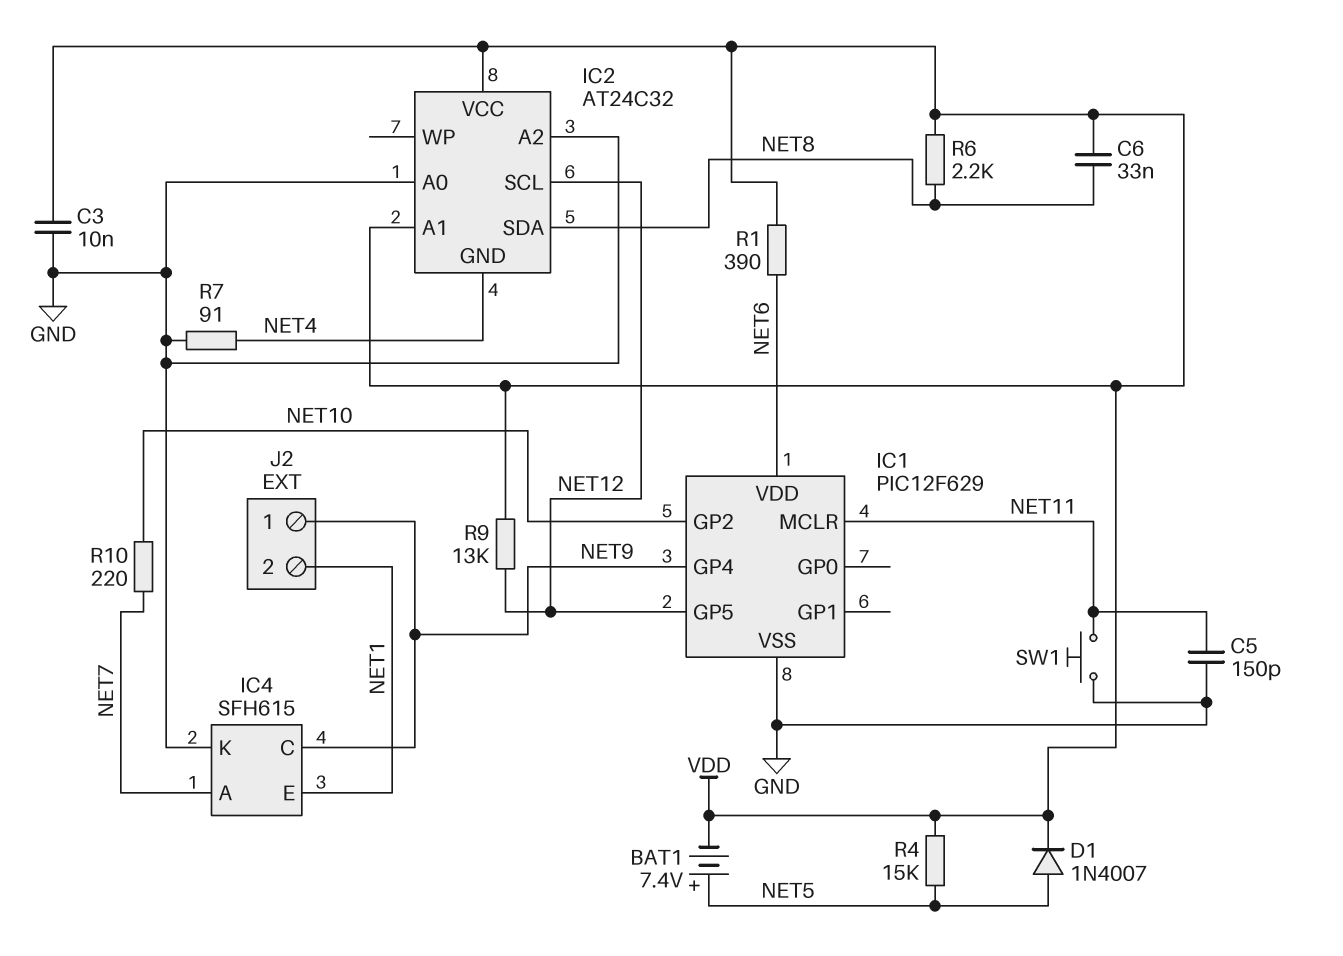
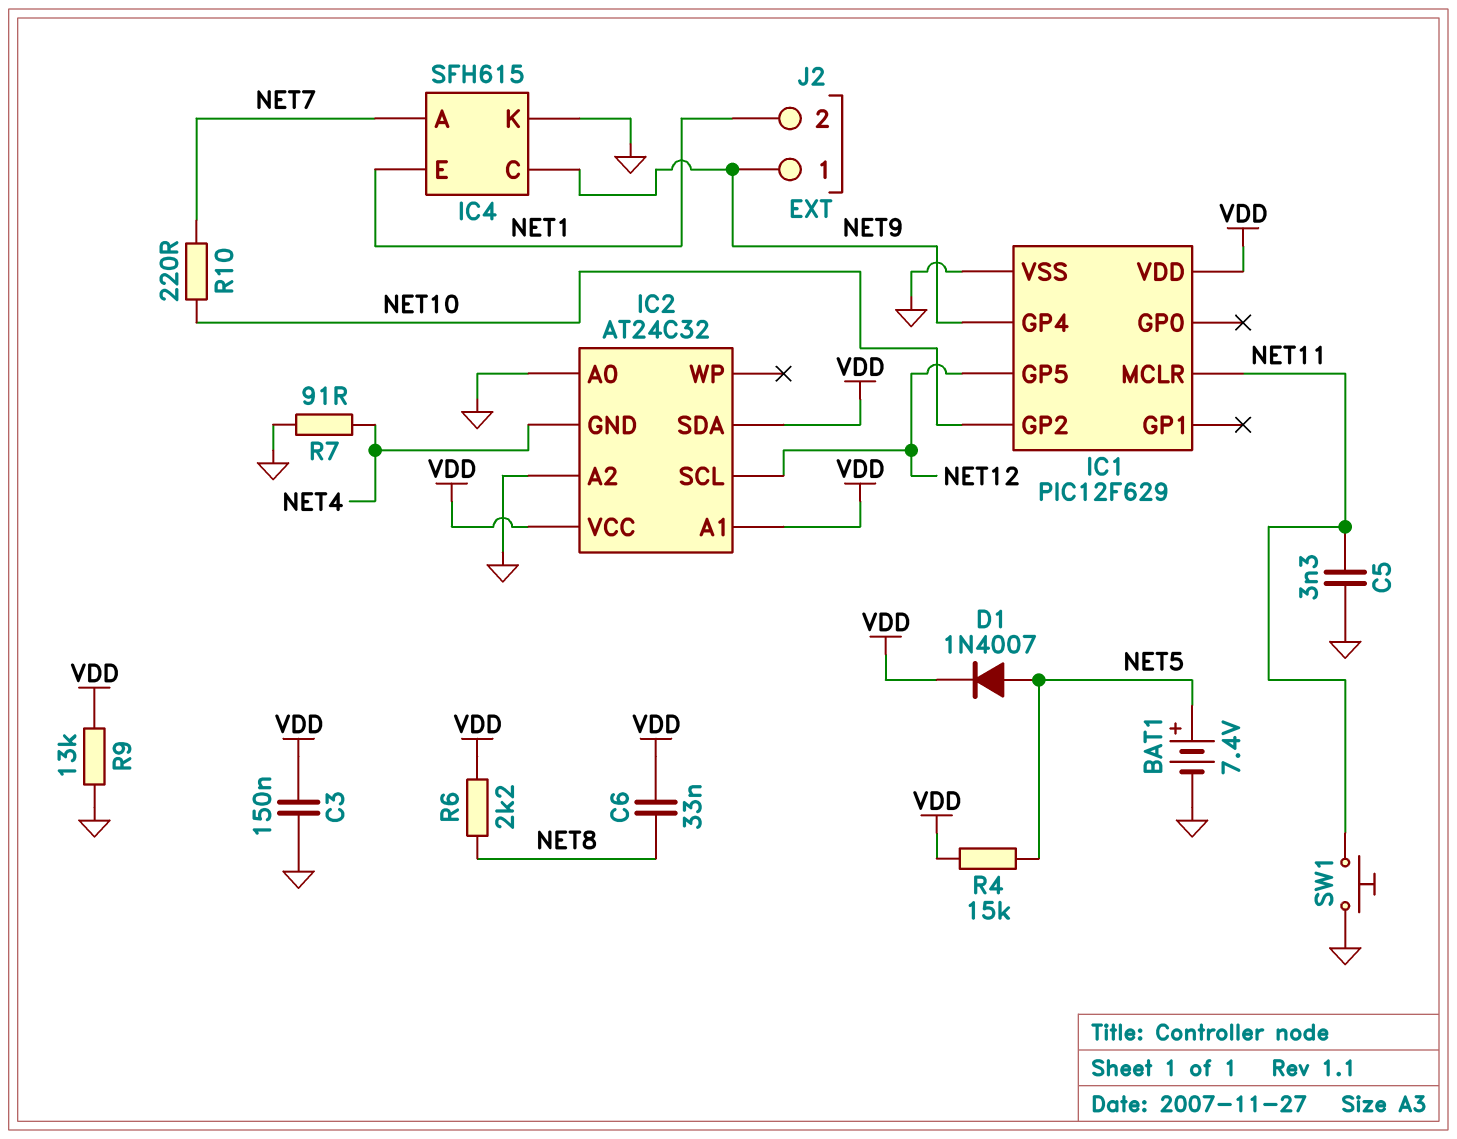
BAT1: 7.4V (plus NET5, minus VDD) -> 7.4V (plus NET5, minus GND)
C3: 10nF (GND, VDD) -> 150nF (GND, VDD)
C5: 150pF (GND, NET11) -> 3.3nF (GND, NET11)
IC1 pin VDD: NET6 -> VDD
IC2 pin SDA: NET8 -> VDD
R1: 390 (NET6, VDD) -> none
R9: 13k (NET12, VDD) -> 13k (GND, VDD)

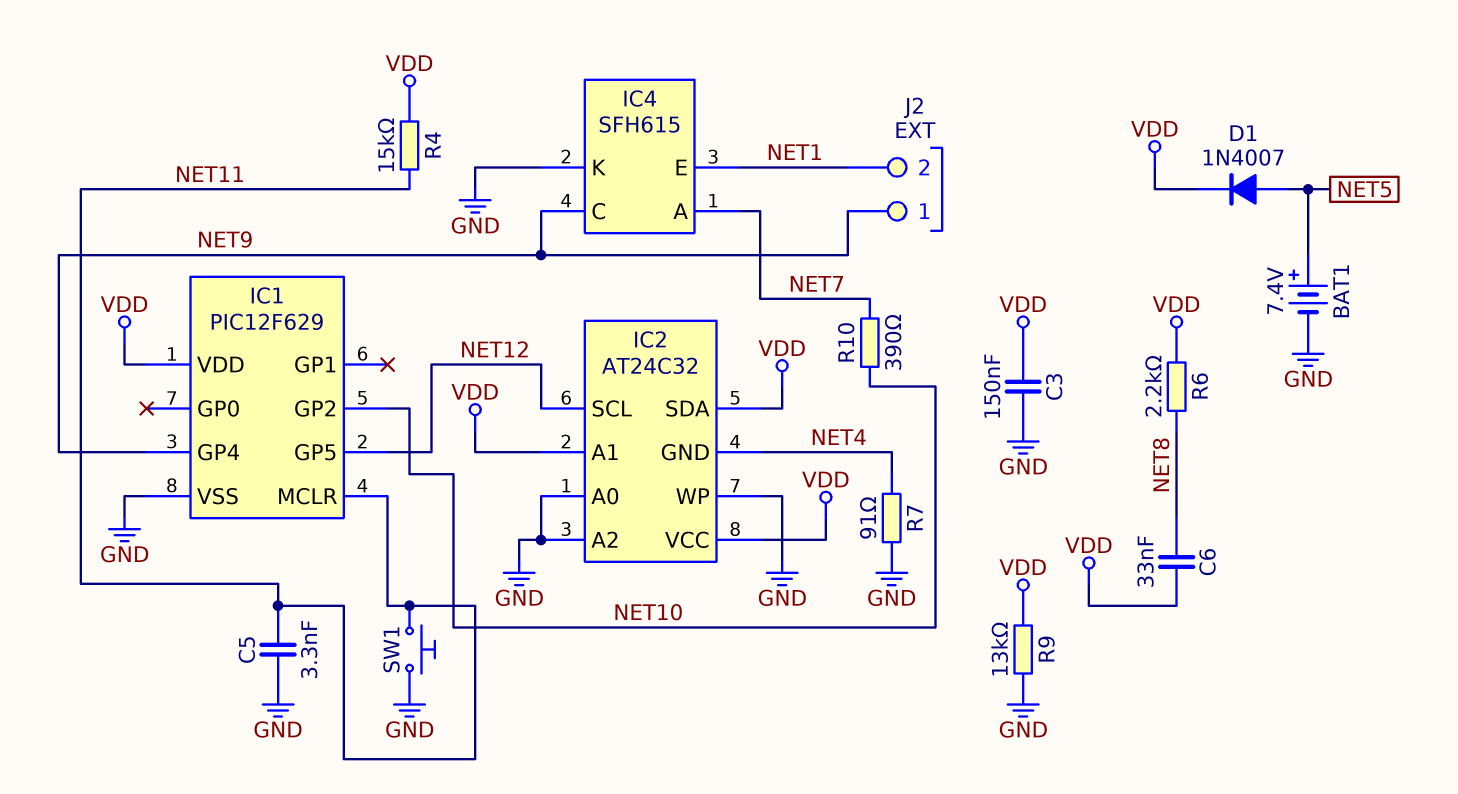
IC2 pin WP: none -> GND
R4: 15k (NET5, VDD) -> 15k (NET11, VDD)
R10: 220 (NET7, NET10) -> 390 (NET7, NET10)

